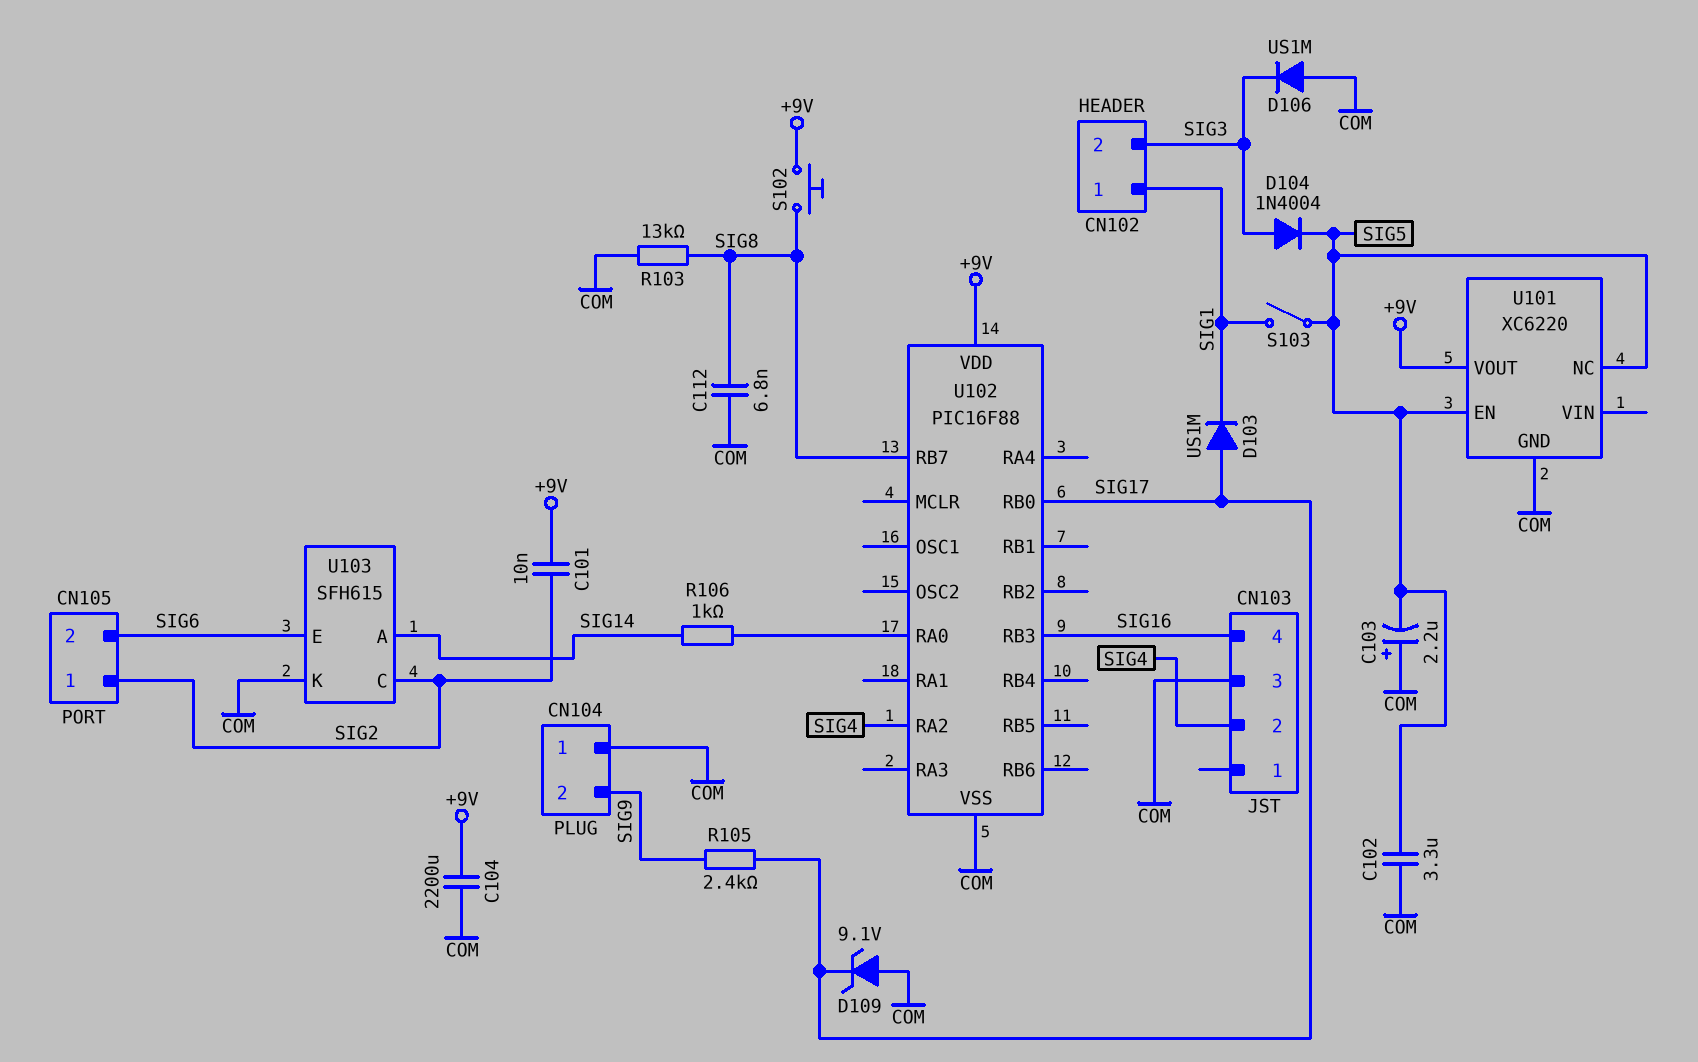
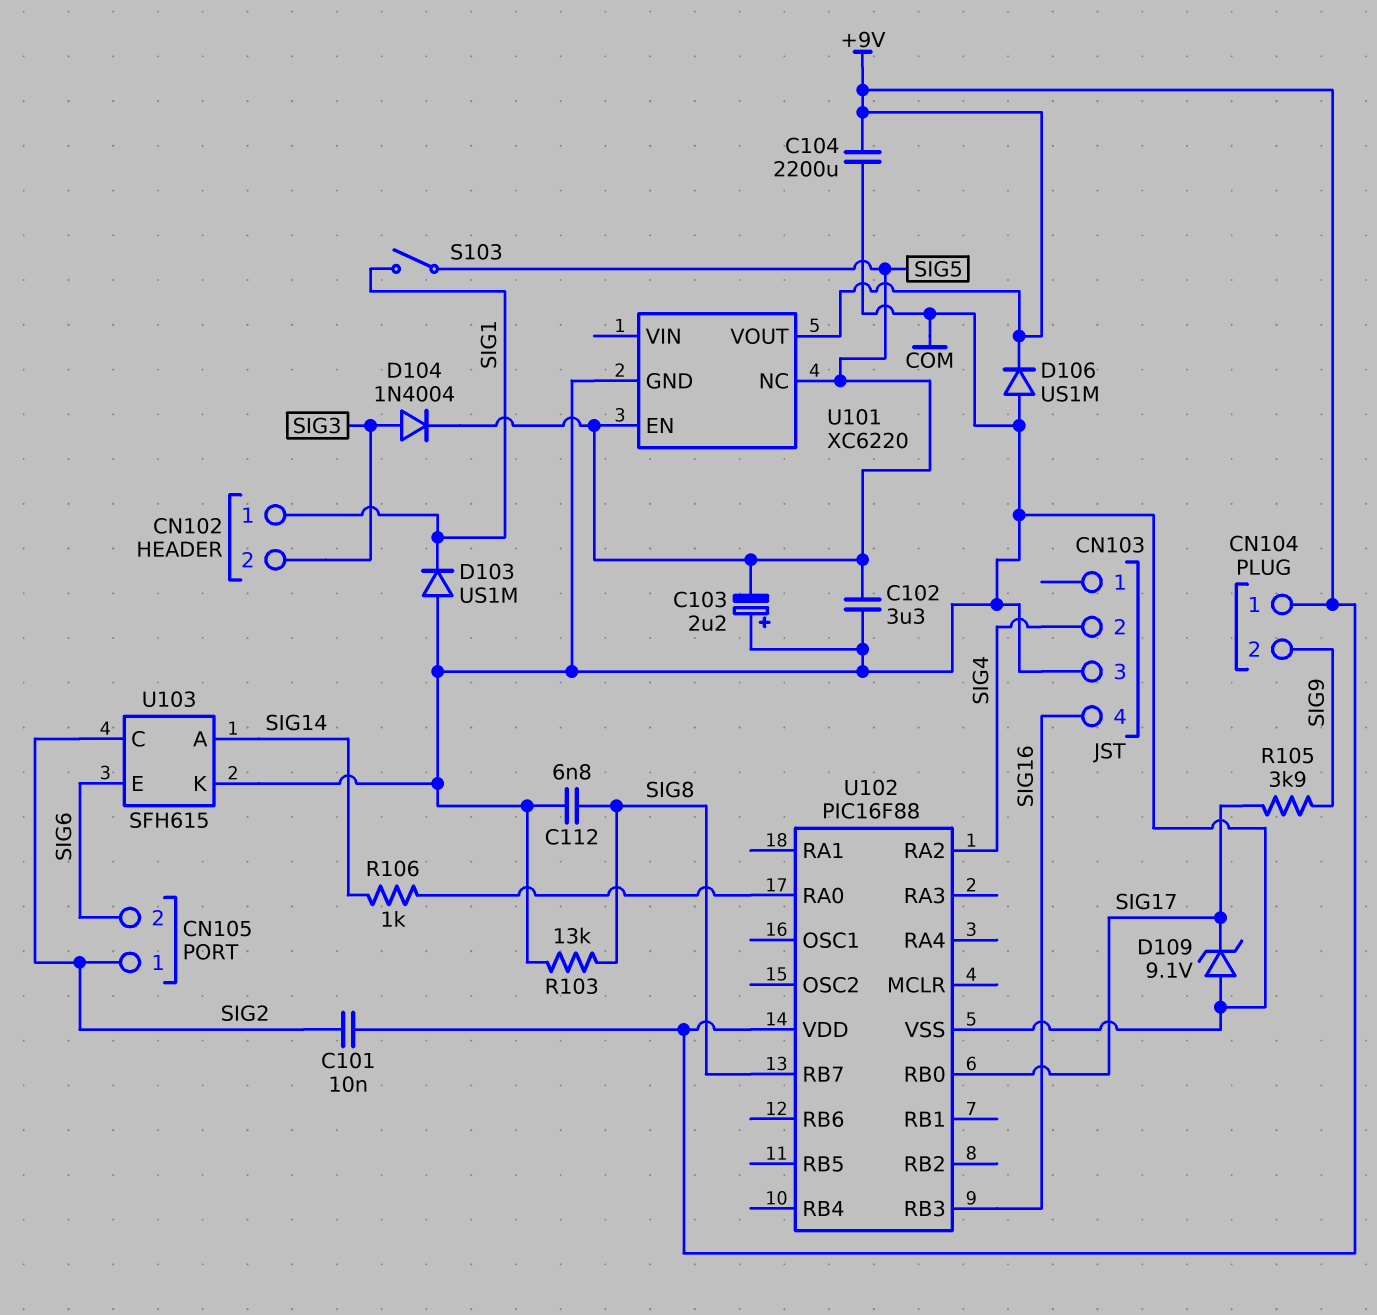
CN104 pin 1: COM -> +9V
D103: diode US1M (A SIG17, K SIG1) -> diode US1M (A COM, K SIG1)
D106: diode US1M (A COM, K SIG3) -> diode US1M (A COM, K +9V)
R105: 2.4k (SIG9, SIG17) -> 3.9k (SIG9, SIG17)
S102: button (+9V, SIG8) -> none

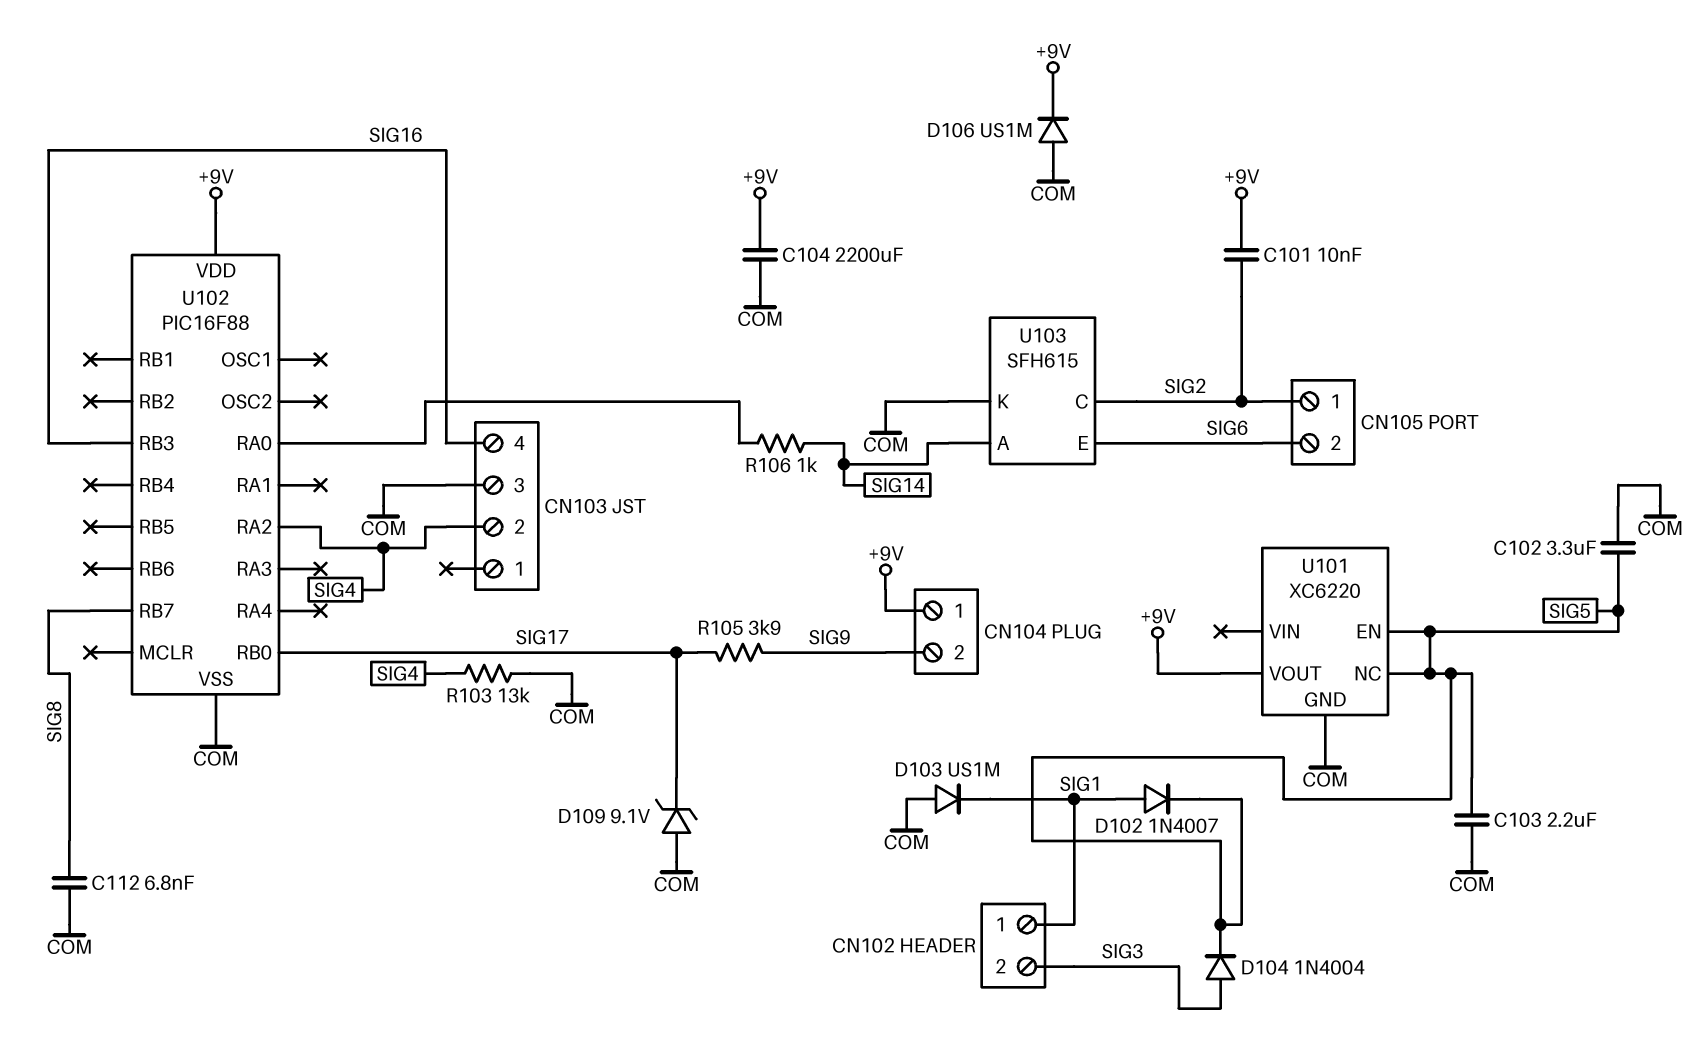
C103: 2.2uF (plus COM, minus SIG5) -> 2.2uF (COM, SIG5)
D102: none -> diode 1N4007 (A SIG1, K SIG5)
R103: 13k (COM, SIG8) -> 13k (COM, SIG4)
S103: switch (SIG1, SIG5) -> none

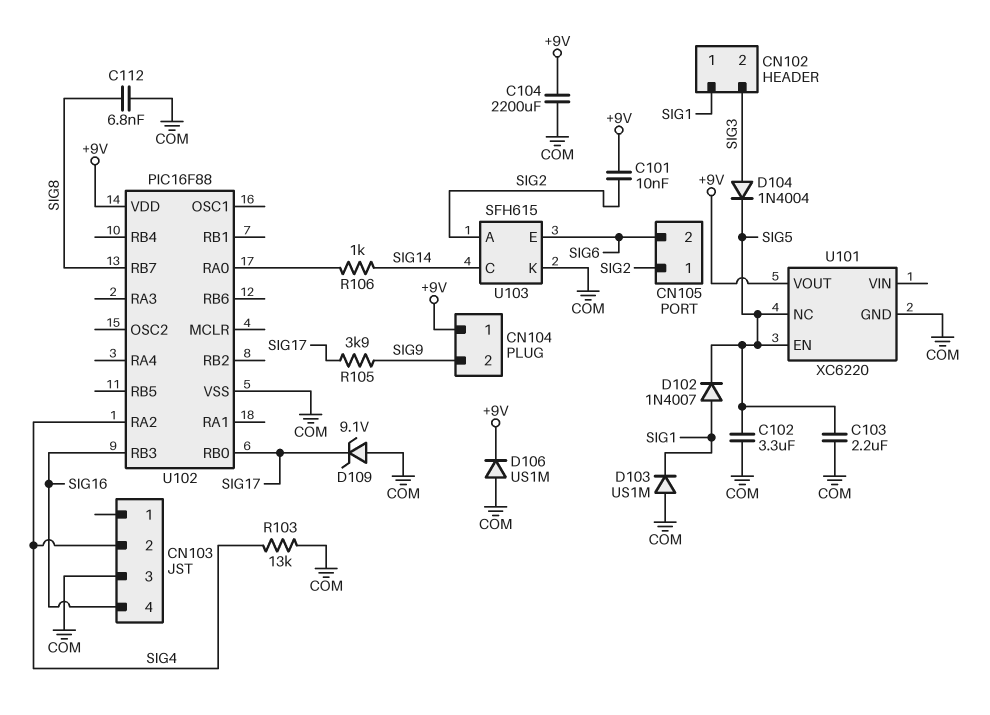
U103 pin A: SIG14 -> SIG2
U103 pin C: SIG2 -> SIG14

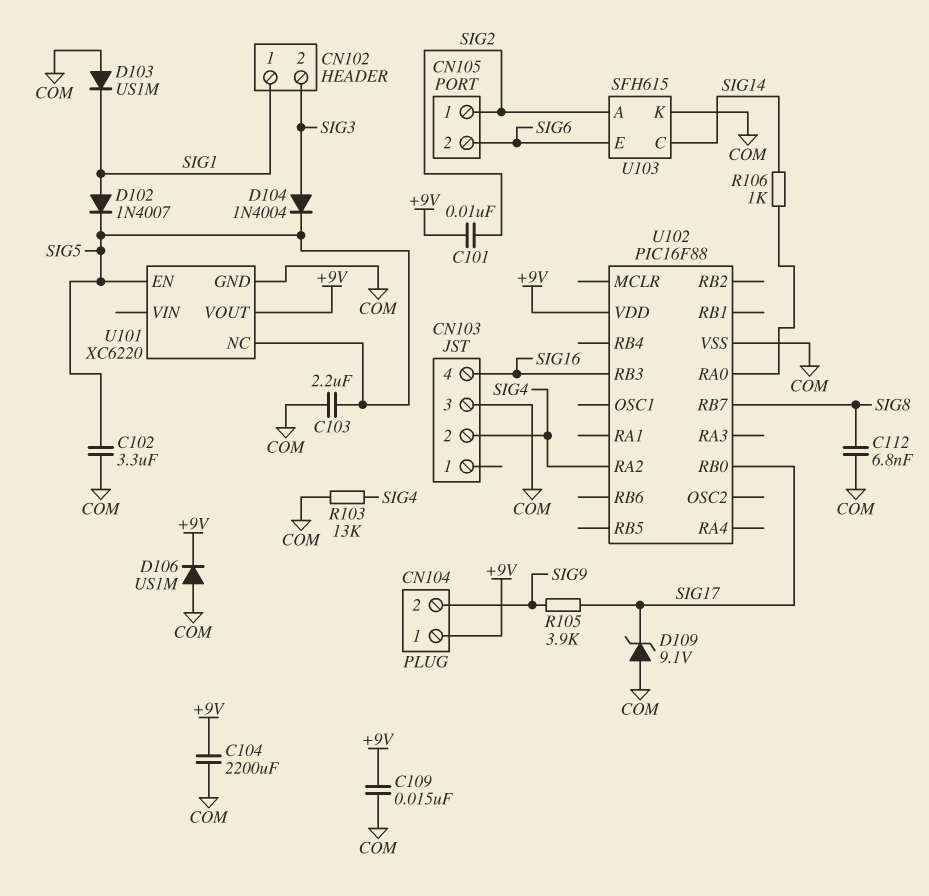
C109: none -> 15nF (+9V, COM)

